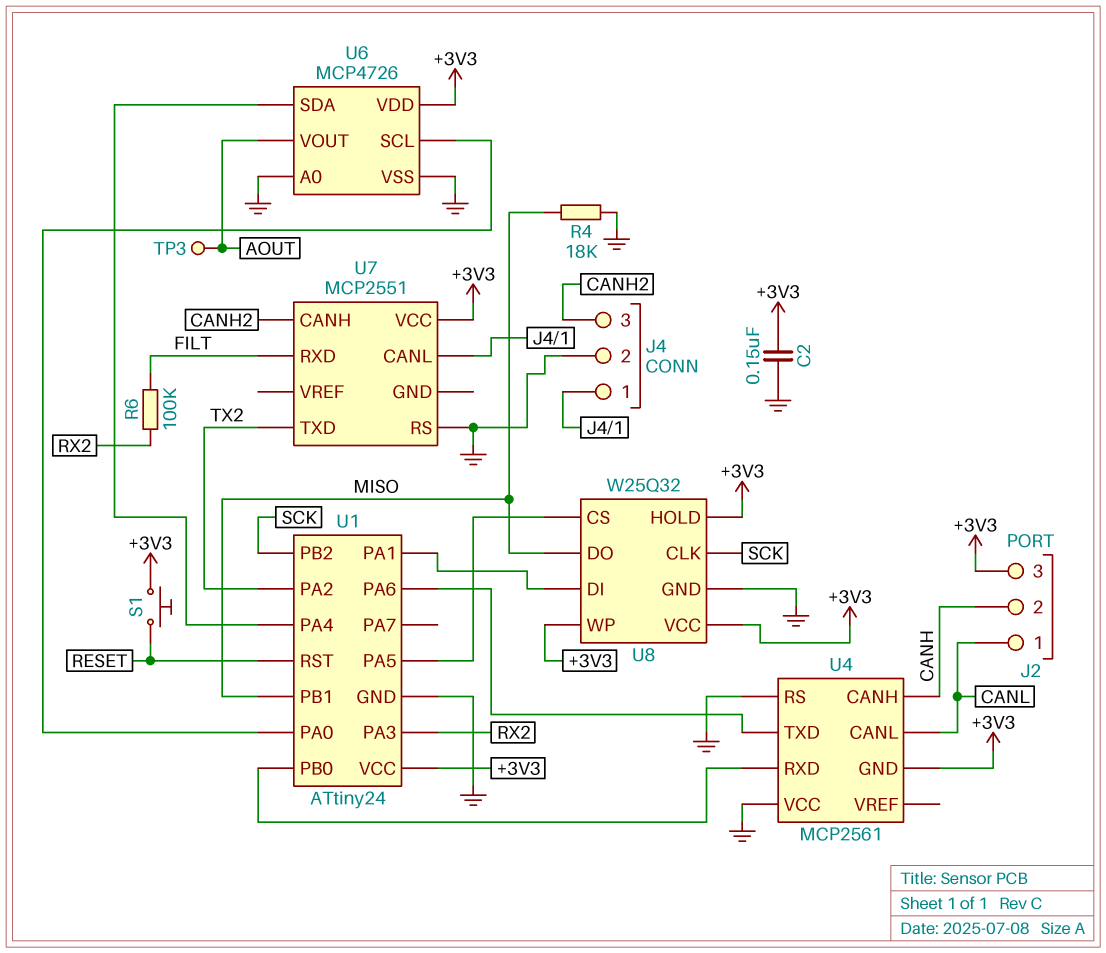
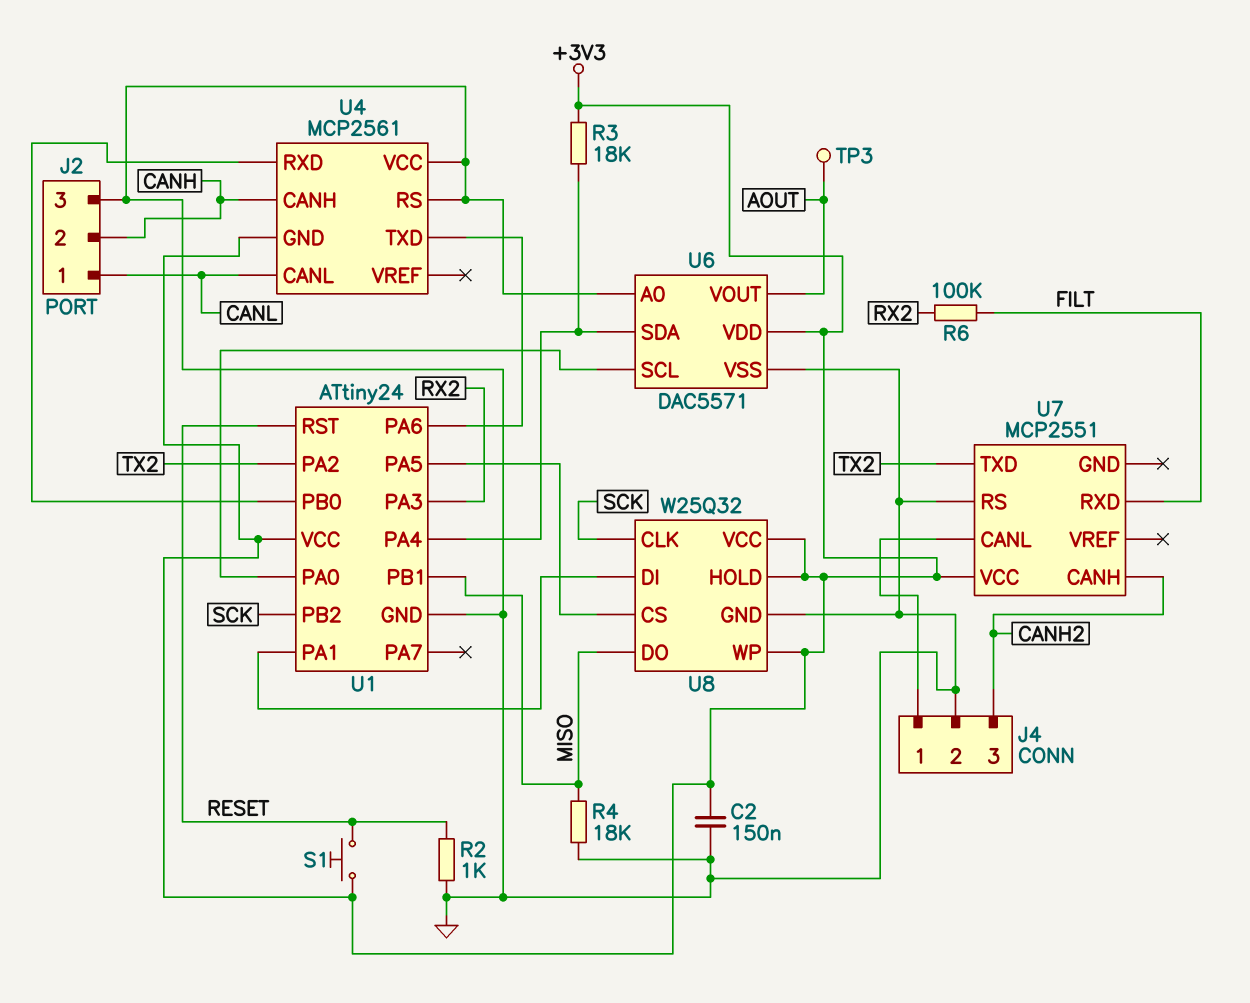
J2 pin 3: +3V3 -> GND
R2: none -> 1k (GND, RESET)
R3: none -> 18k (+3V3, U1/PA4)
U6: MCP4726 -> DAC5571

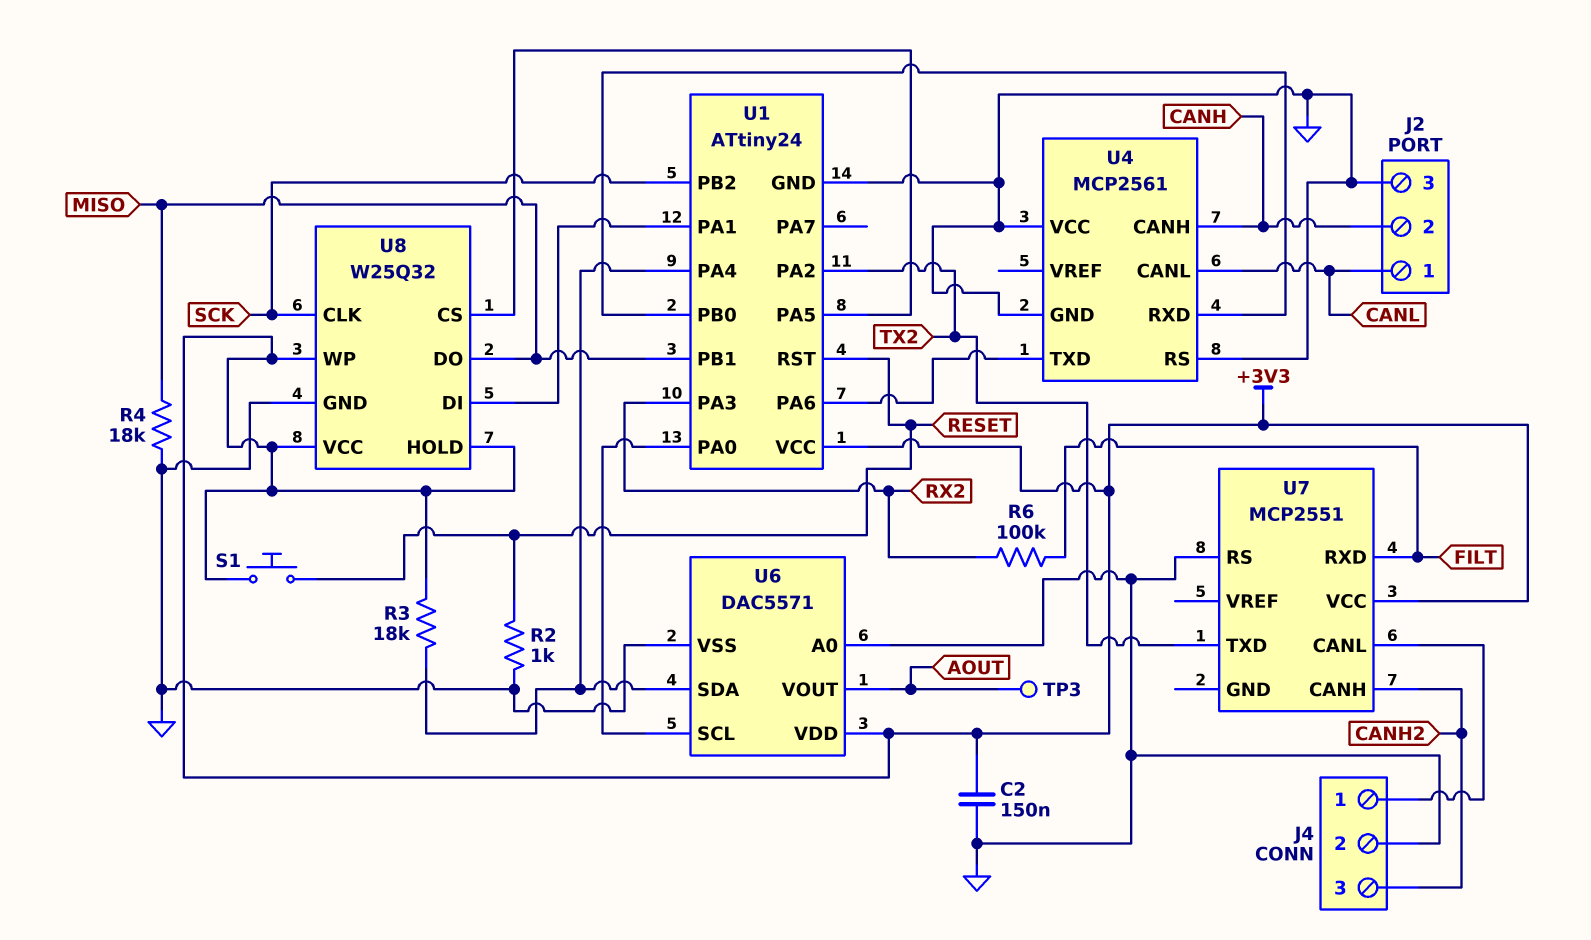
U4 pin GND: +3V3 -> GND

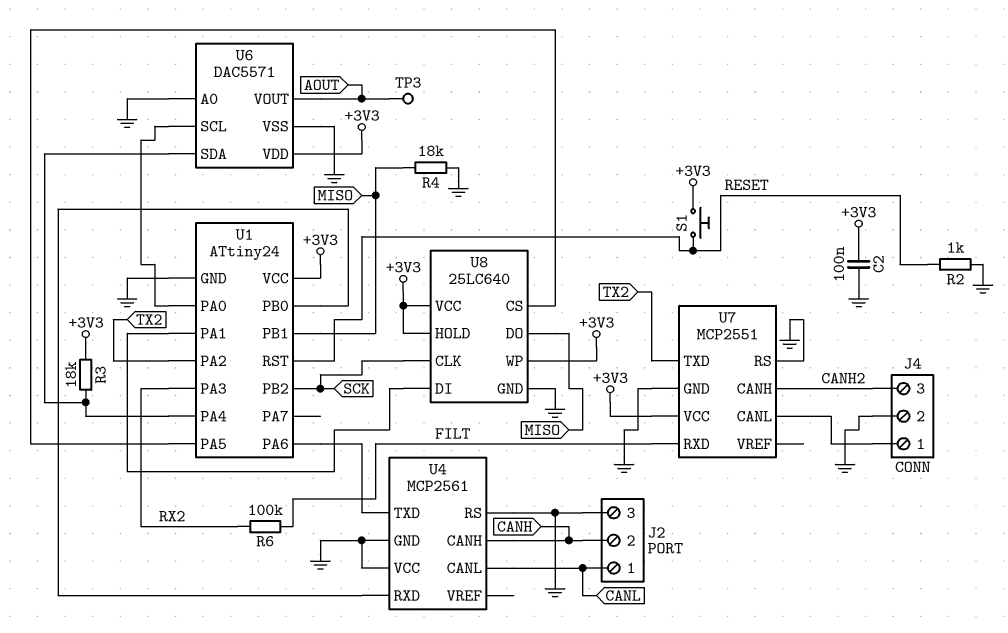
C2: 150nF (+3V3, GND) -> 100nF (+3V3, GND)
U7 pin GND: none -> GND
U8: W25Q32 -> 25LC640

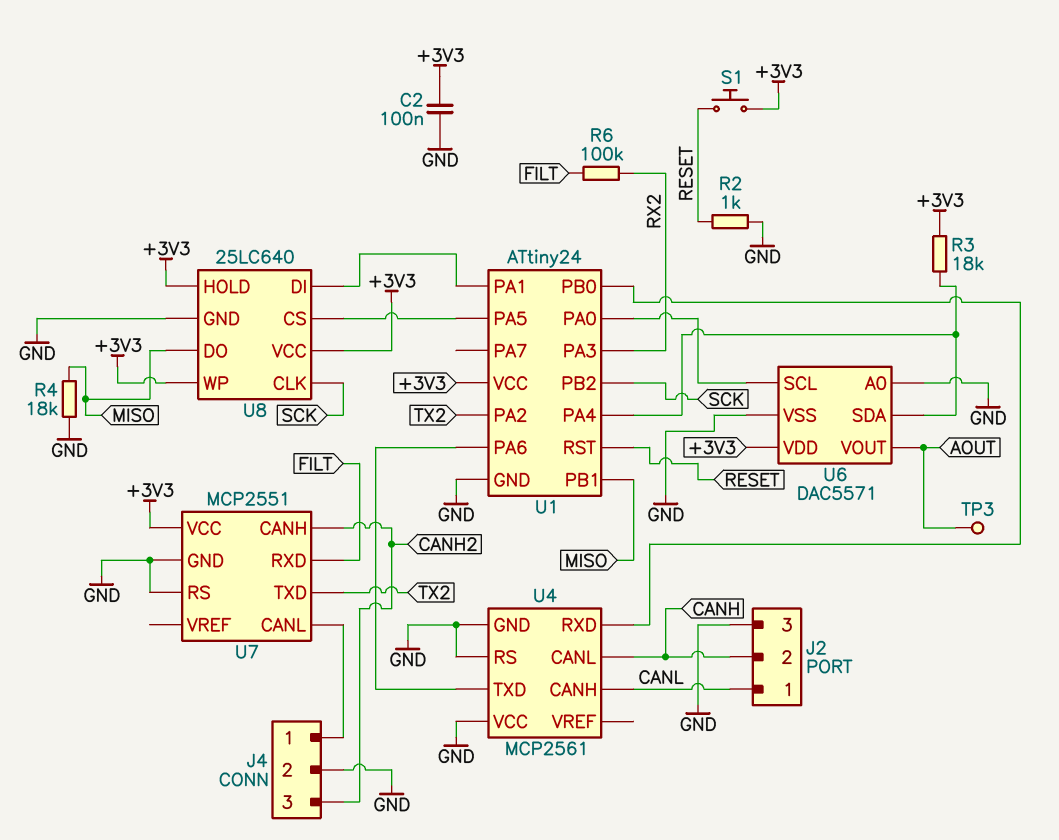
U4 pin CANH: CANH -> CANL
U4 pin CANL: CANL -> CANH

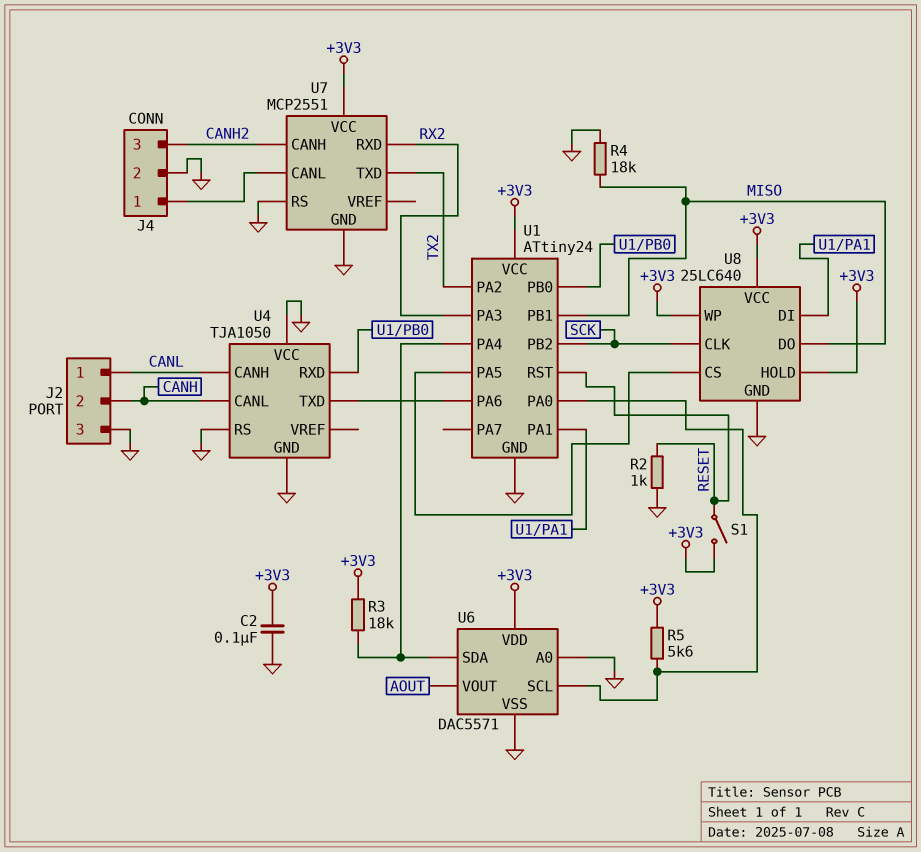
R5: none -> 5.6k (+3V3, U1/PA0)
R6: 100k (FILT, RX2) -> none
S1: button (+3V3, RESET) -> switch (+3V3, RESET)
TP3: test point (AOUT) -> none
U4: MCP2561 -> TJA1050
U7 pin RXD: FILT -> RX2

